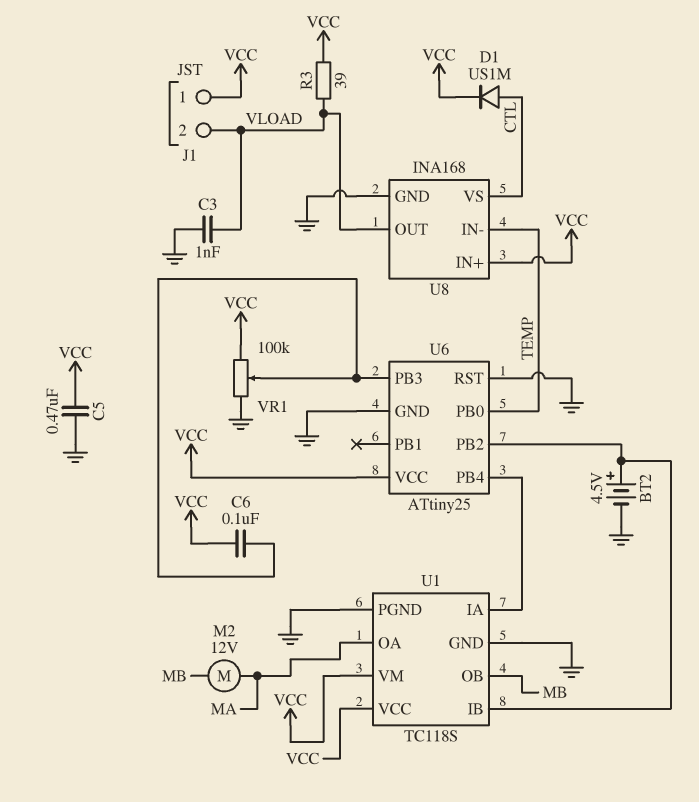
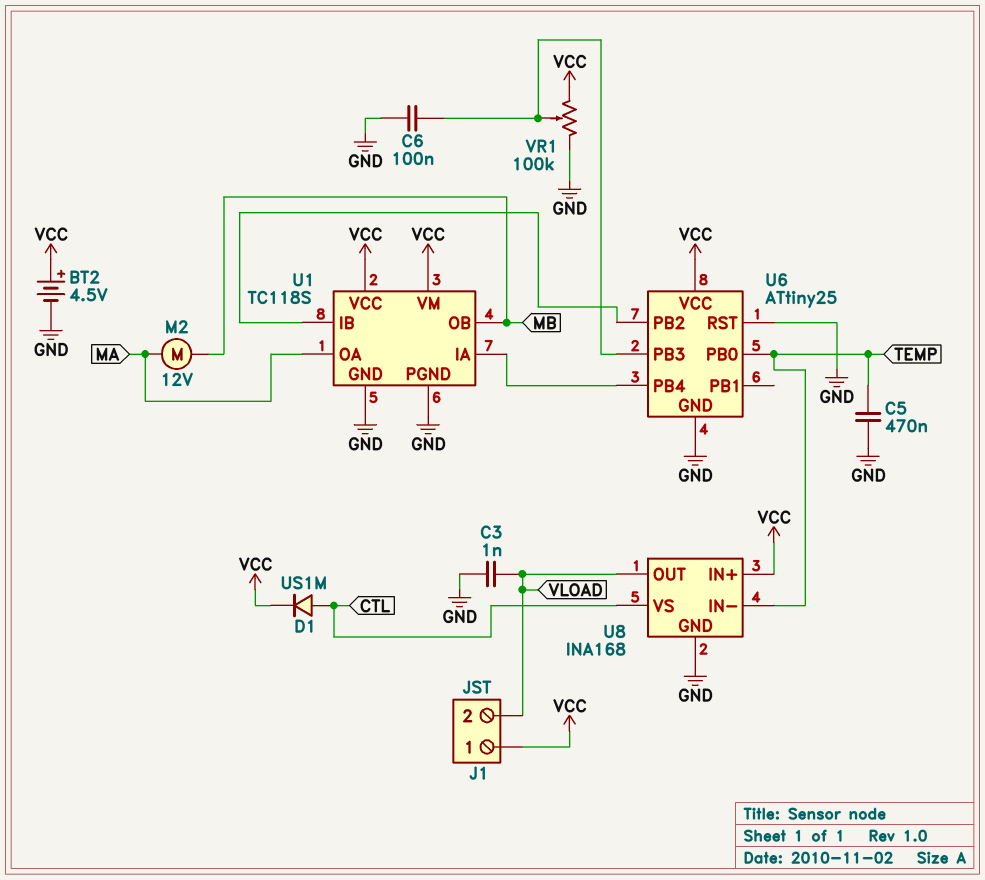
BT2: 4.5V (plus U1/IB, minus GND) -> 4.5V (plus VCC, minus GND)
C5: 470nF (GND, VCC) -> 470nF (GND, TEMP)
C6: 100nF (U6/PB3, VCC) -> 100nF (GND, U6/PB3)
R3: 39 (VCC, VLOAD) -> none

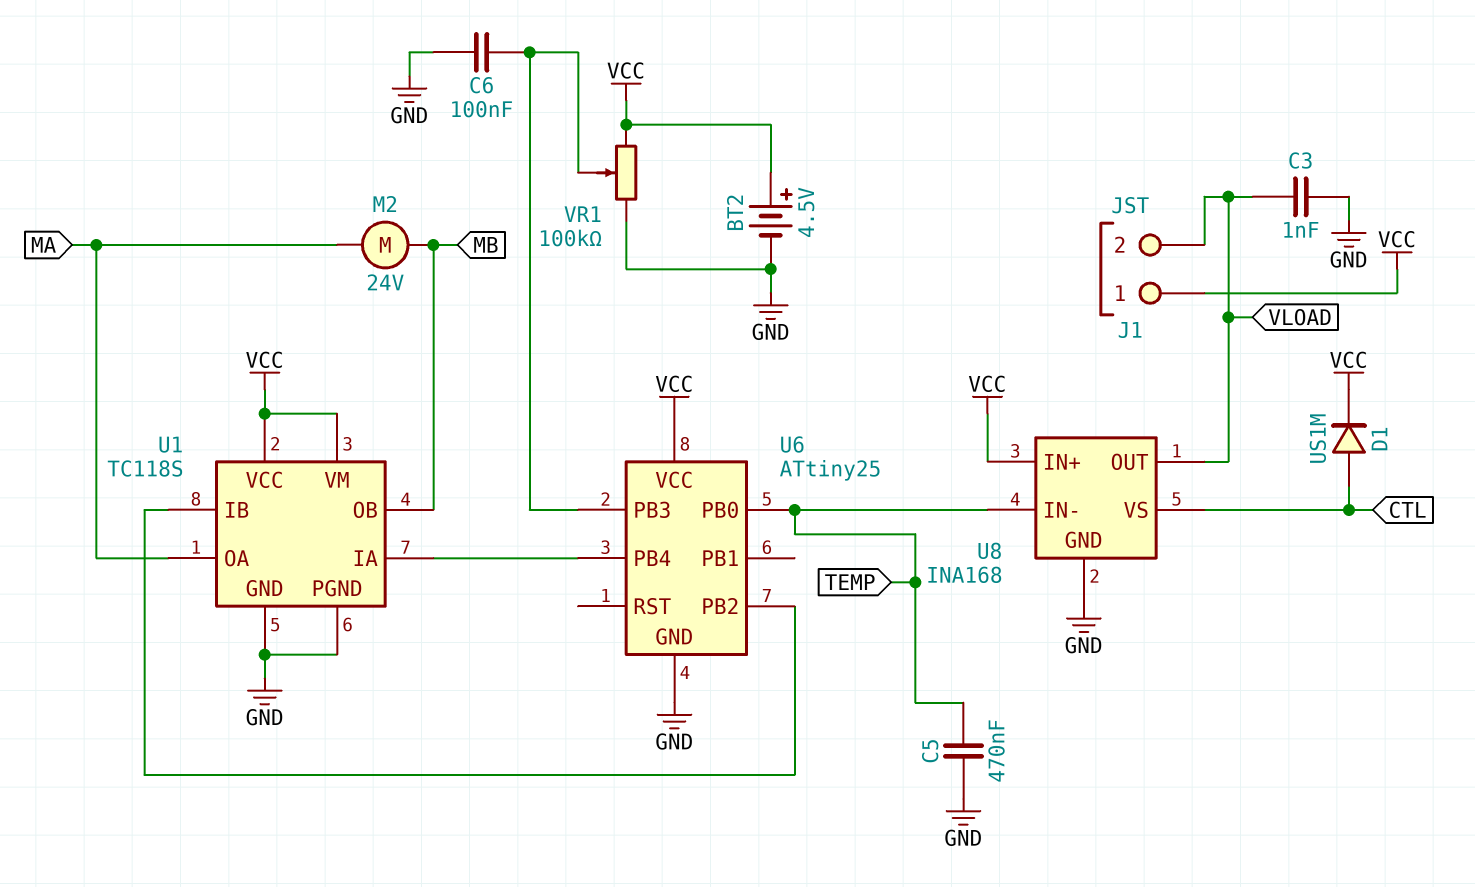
M2: motor 12V (MA, MB) -> motor 24V (MA, MB)
U6 pin RST: GND -> none

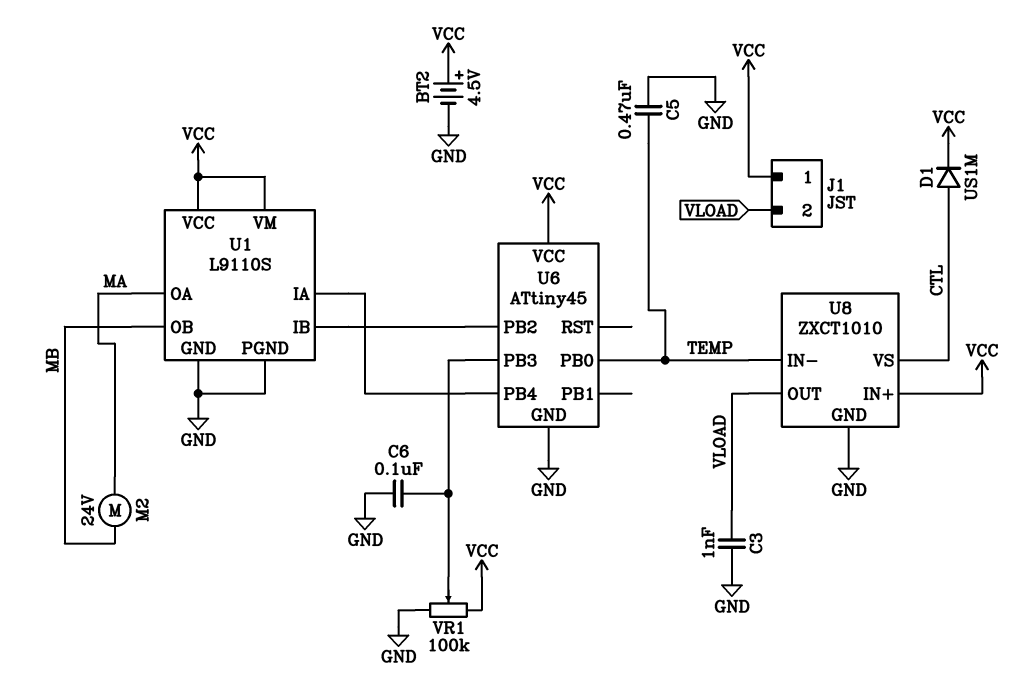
U1: TC118S -> L9110S
U6: ATtiny25 -> ATtiny45
U8: INA168 -> ZXCT1010

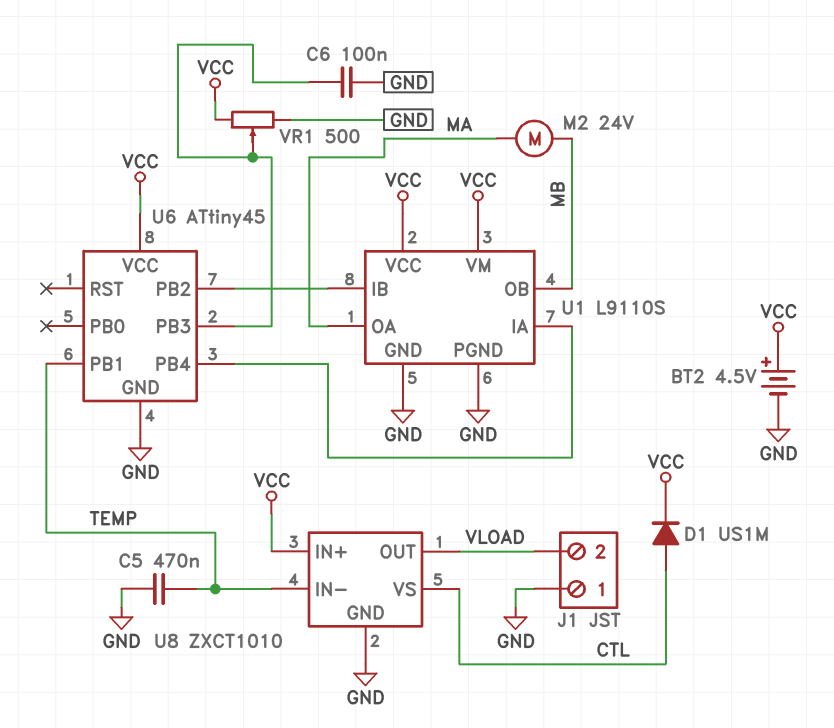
C3: 1nF (GND, VLOAD) -> none
J1 pin 1: VCC -> GND
U6 pin PB0: TEMP -> none
U6 pin PB1: none -> TEMP
VR1: 100k (GND, VCC, wiper U6/PB3) -> 500 (GND, VCC, wiper U6/PB3)

